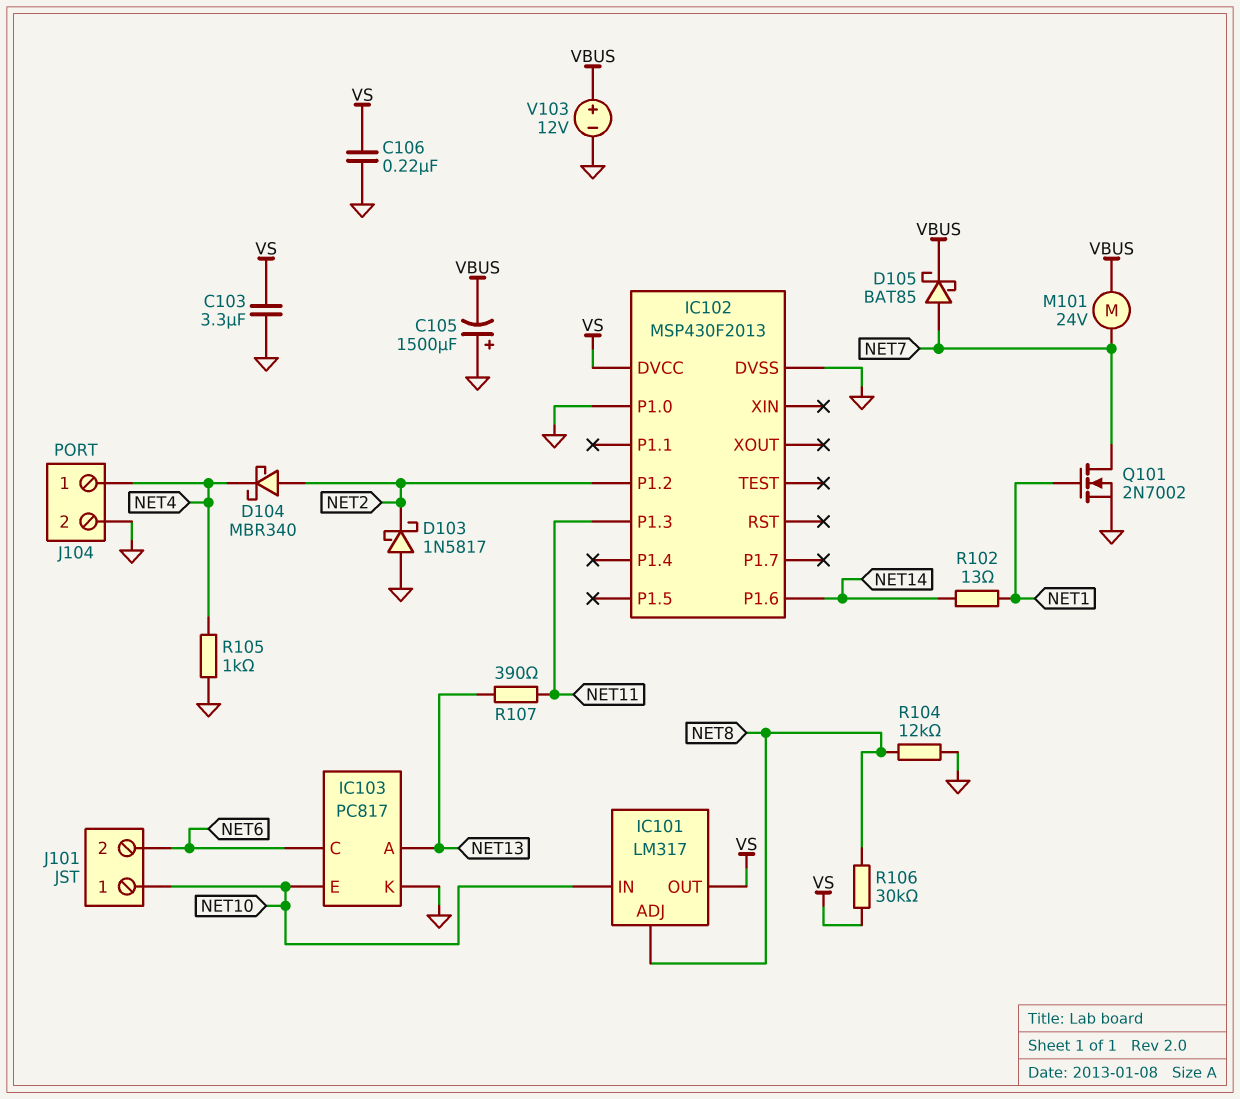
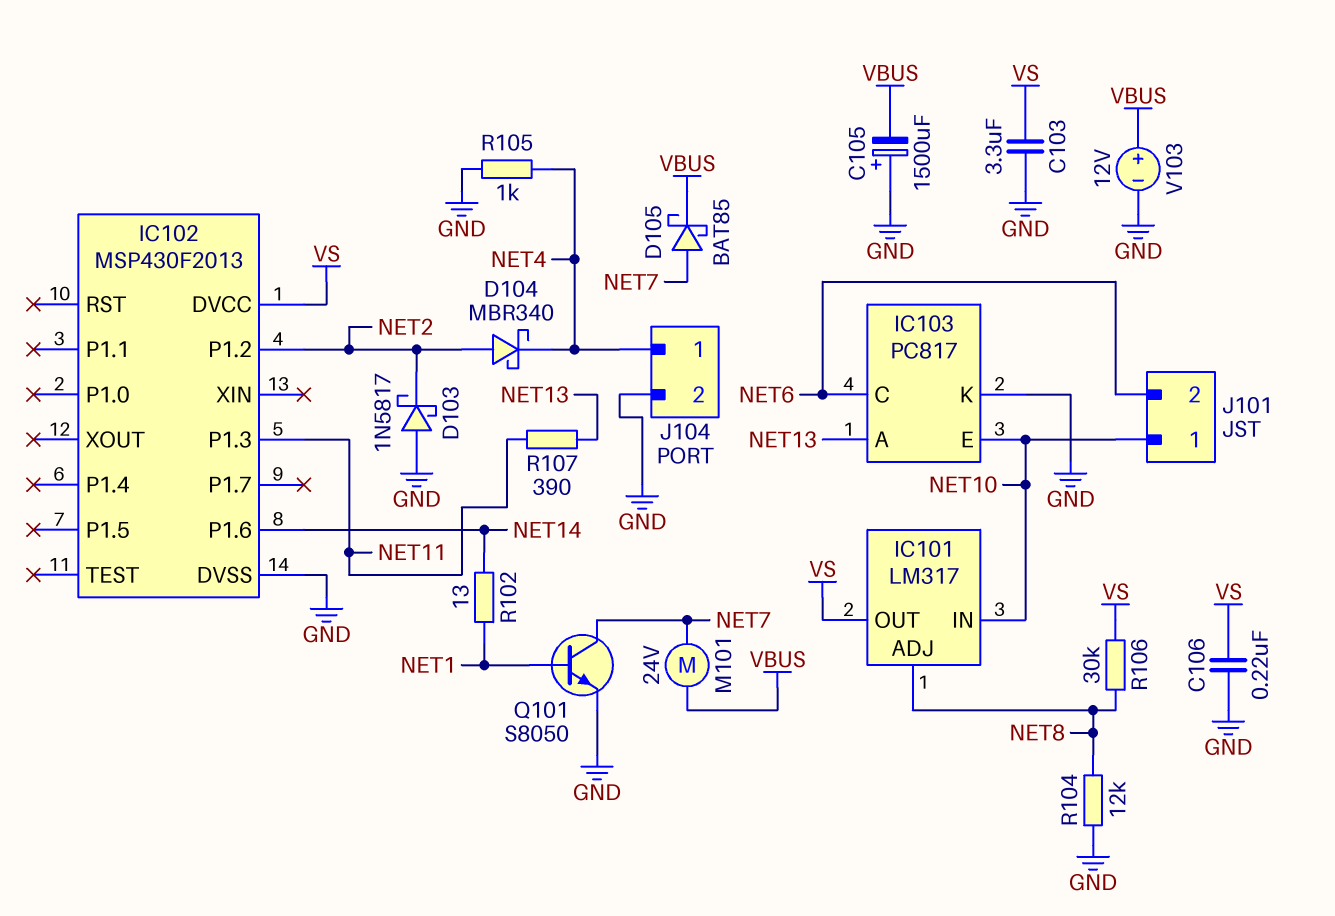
IC102 pin P1.0: GND -> none
Q101: NMOS 2N7002 (G NET1, D NET7, S GND) -> NPN S8050 (B NET1, C NET7, E GND)

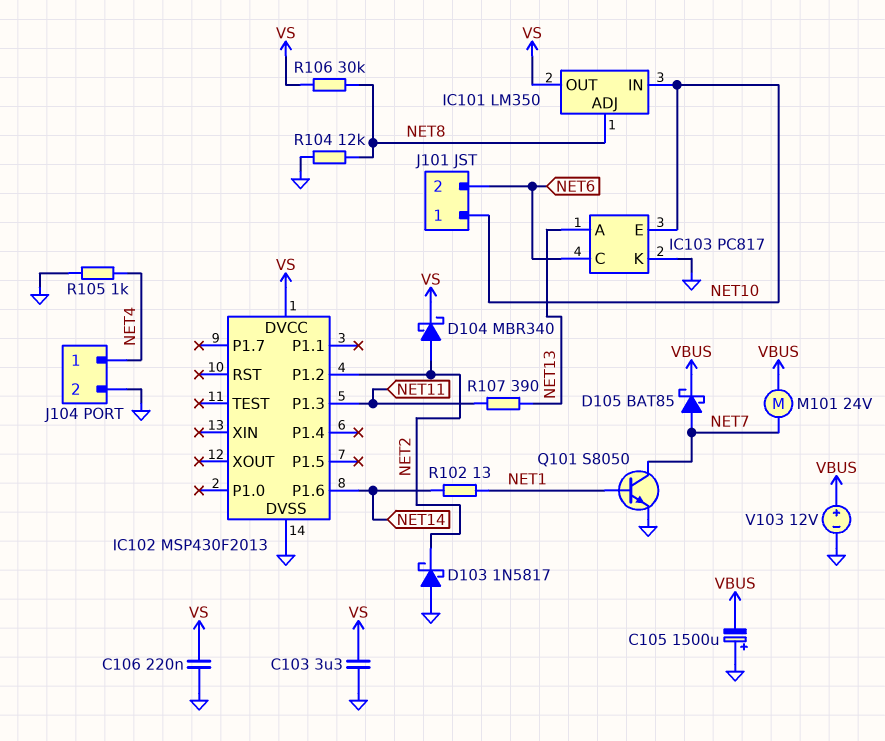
D104: schottky MBR340 (A NET2, K NET4) -> schottky MBR340 (A NET2, K VS)
IC101: LM317 -> LM350

